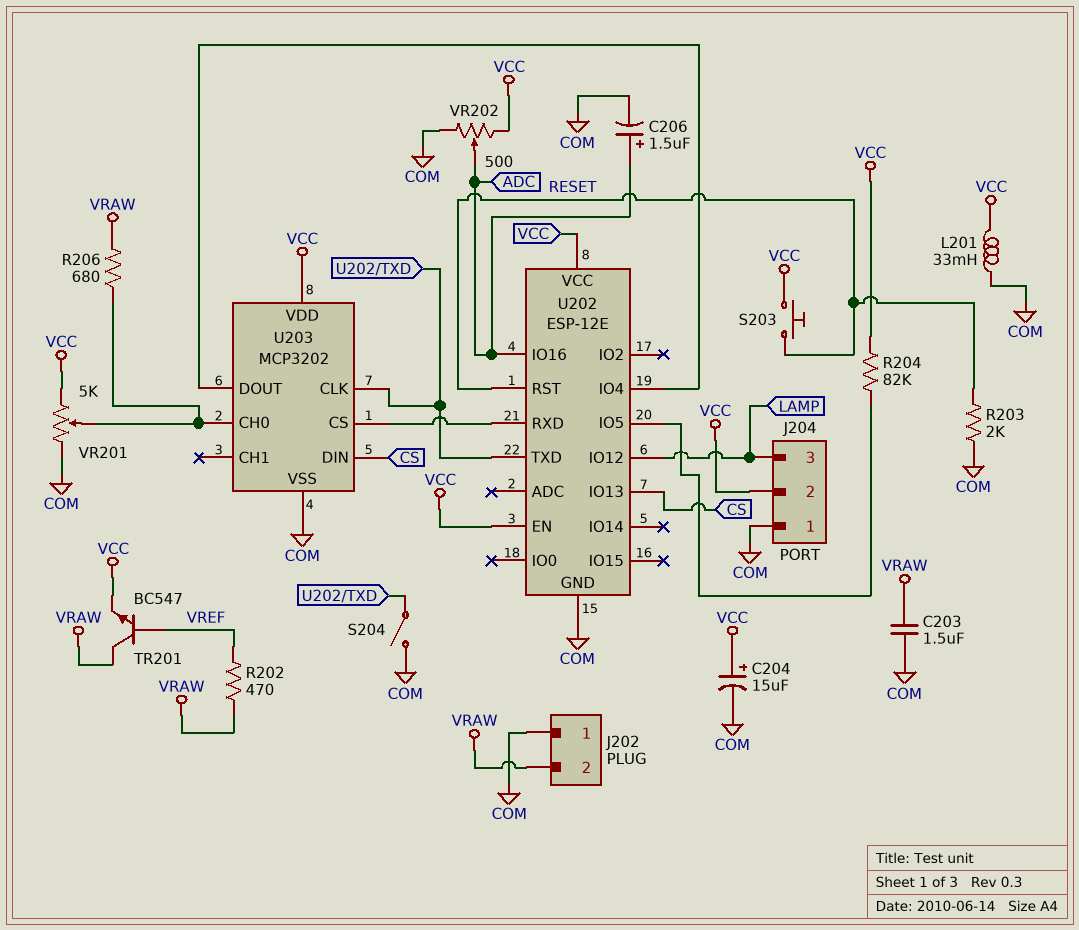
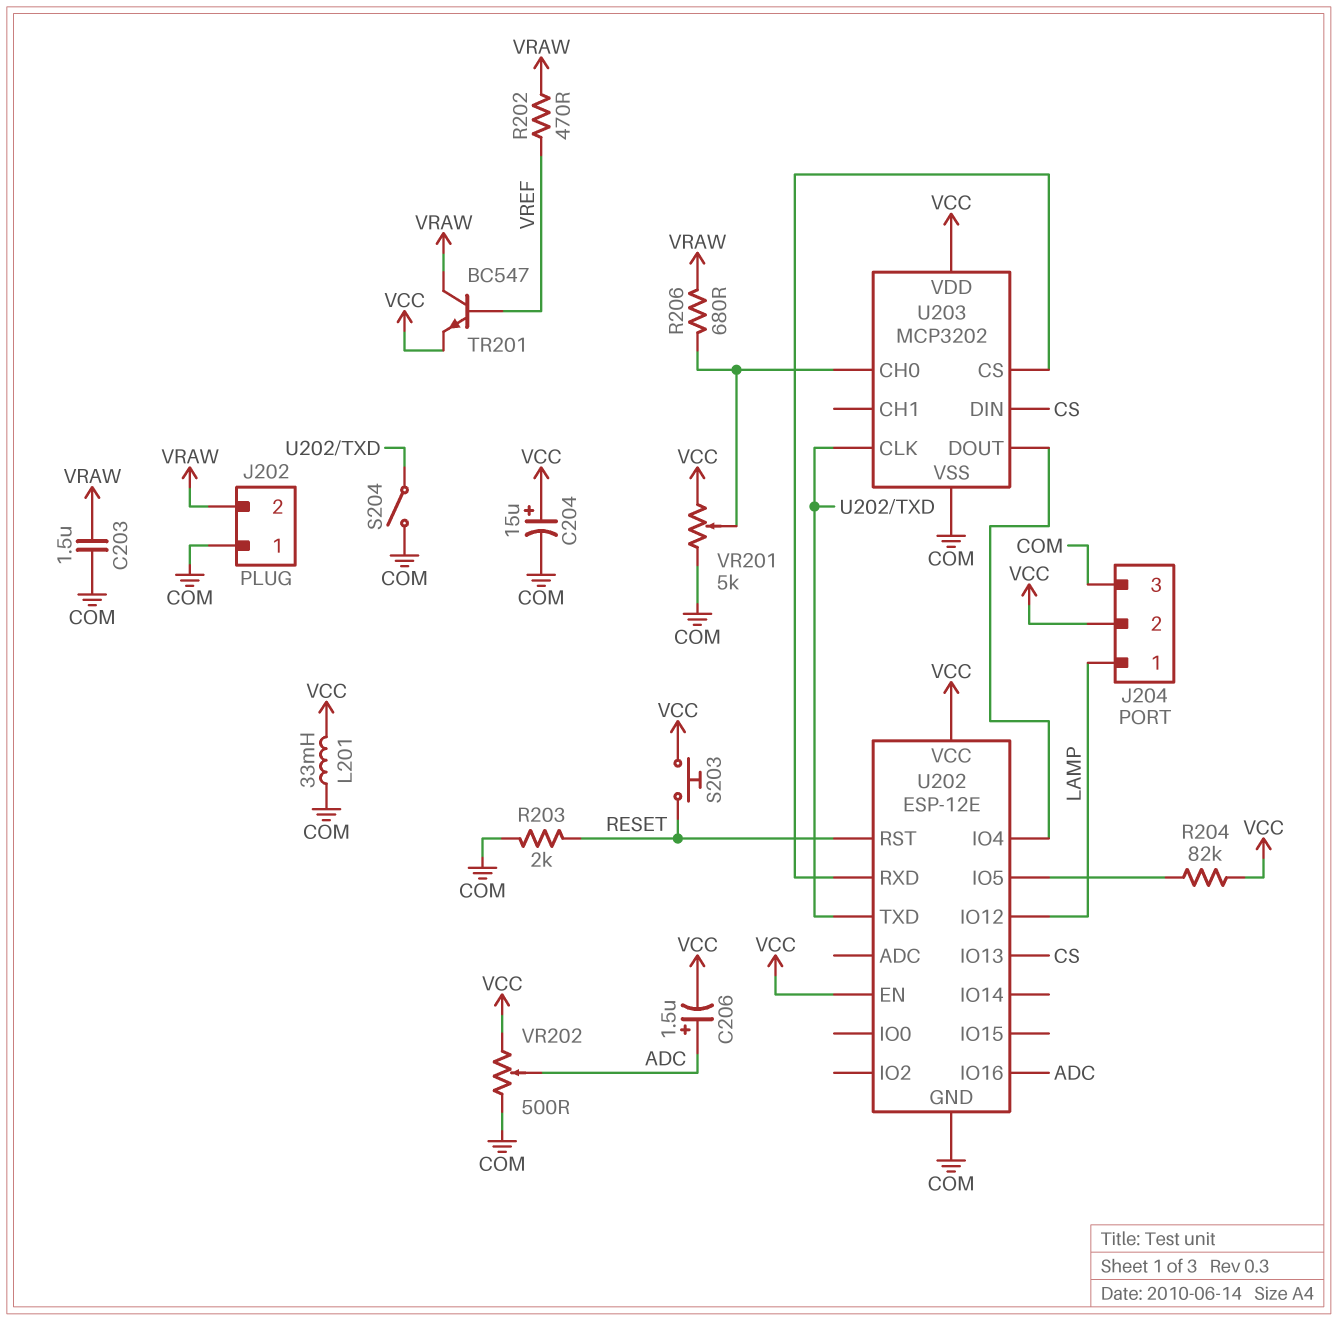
C206: 1.5uF (plus ADC, minus COM) -> 1.5uF (plus ADC, minus VCC)
J204 pin 1: COM -> LAMP
J204 pin 3: LAMP -> COM

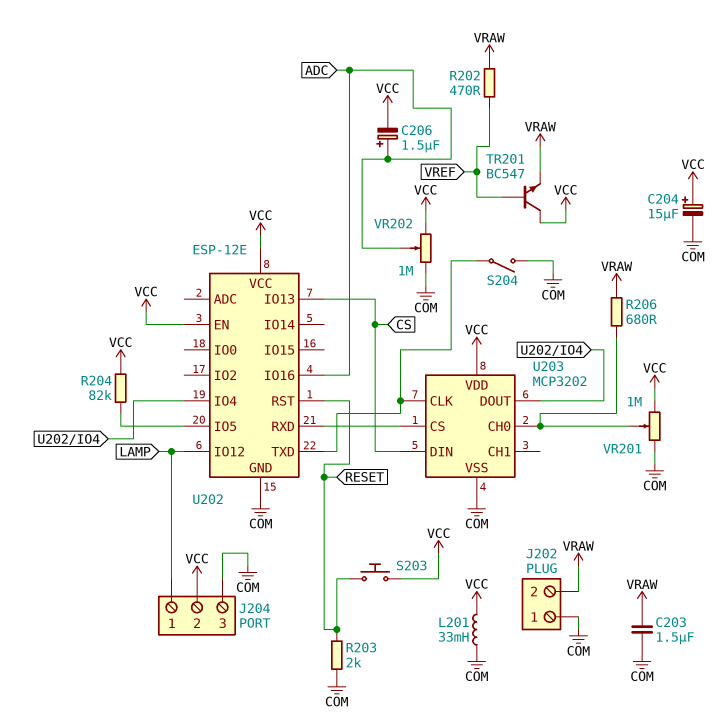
TR201: NPN BC547 (B VREF, C VRAW, E VCC) -> NPN BC547 (B VREF, C VCC, E VRAW)
VR201: 5k (COM, VCC, wiper U203/CH0) -> 1M (COM, VCC, wiper U203/CH0)
VR202: 500 (COM, VCC, wiper ADC) -> 1M (COM, VCC, wiper ADC)

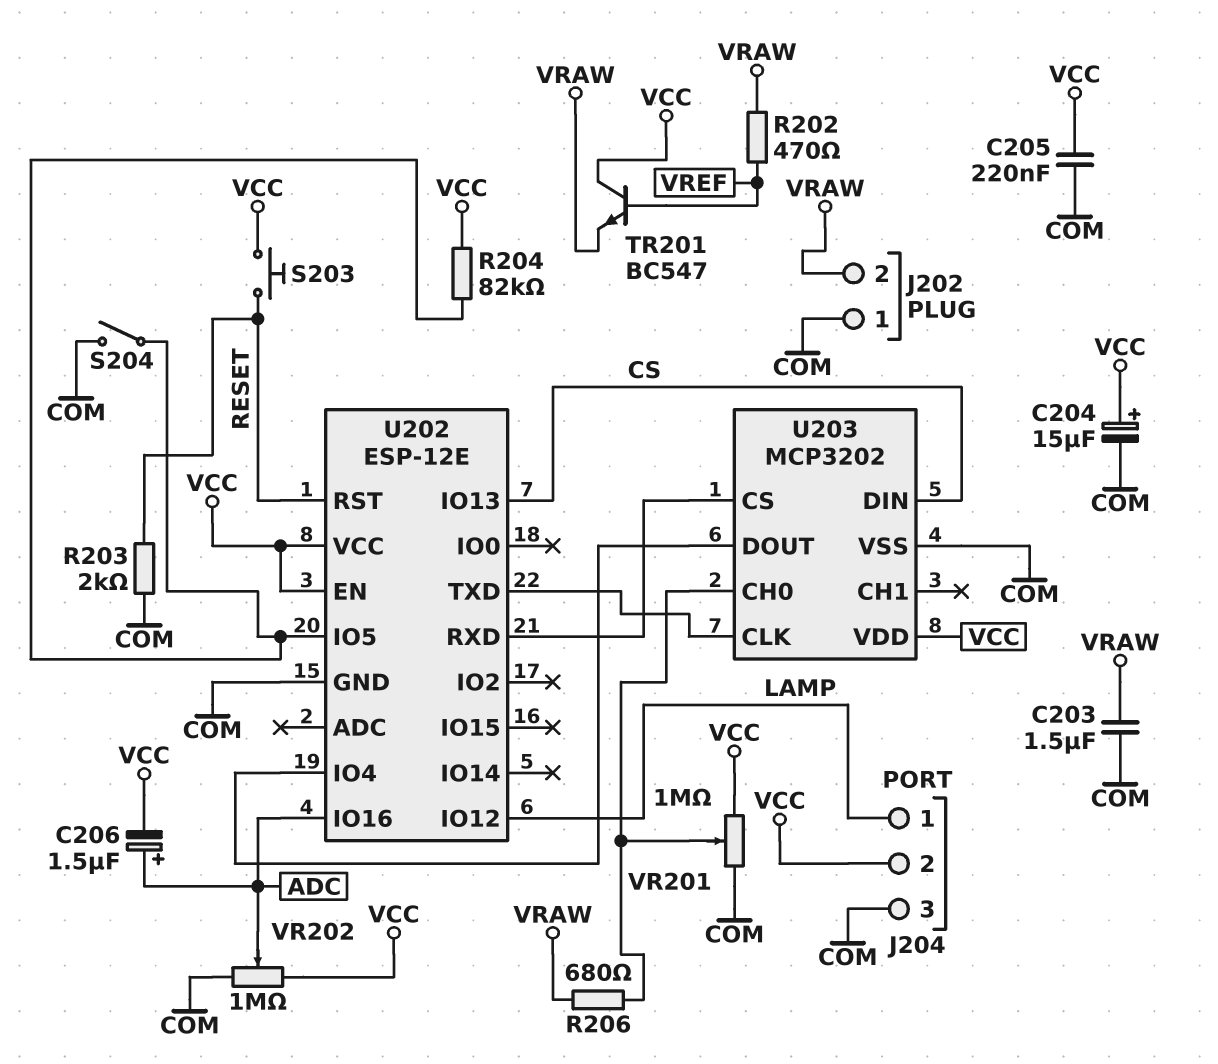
C205: none -> 220nF (COM, VCC)
L201: 33mH (COM, VCC) -> none
S204: switch (COM, U202/TXD) -> switch (COM, U202/IO5)

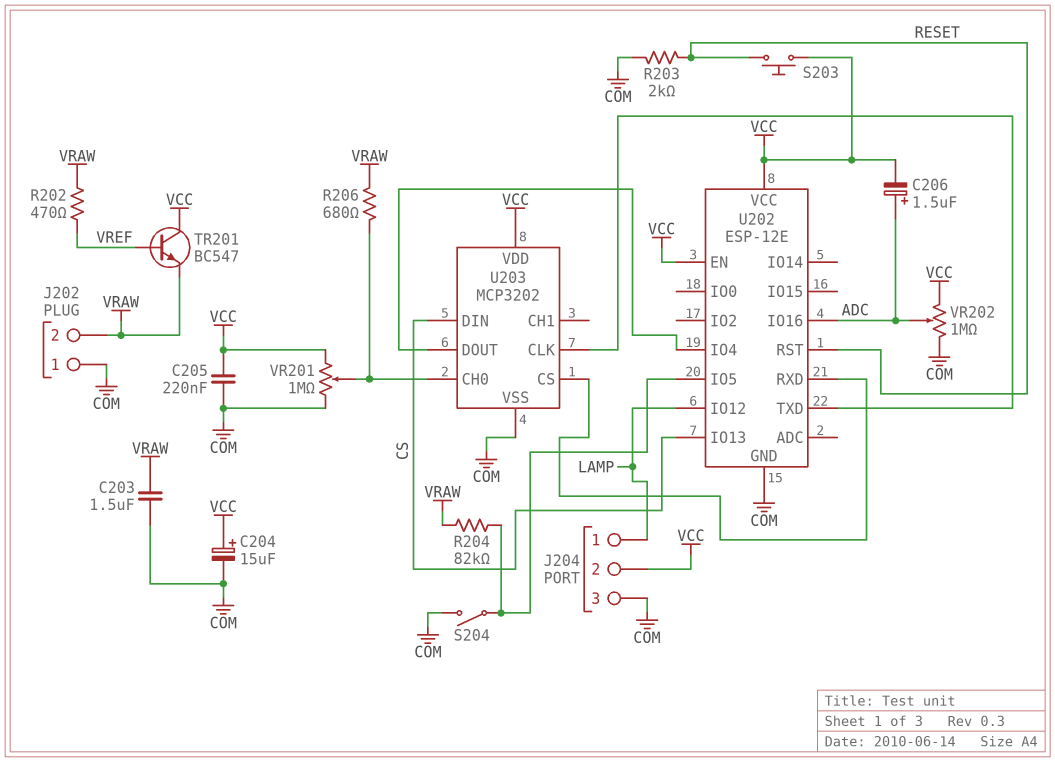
R204: 82k (U202/IO5, VCC) -> 82k (U202/IO5, VRAW)

